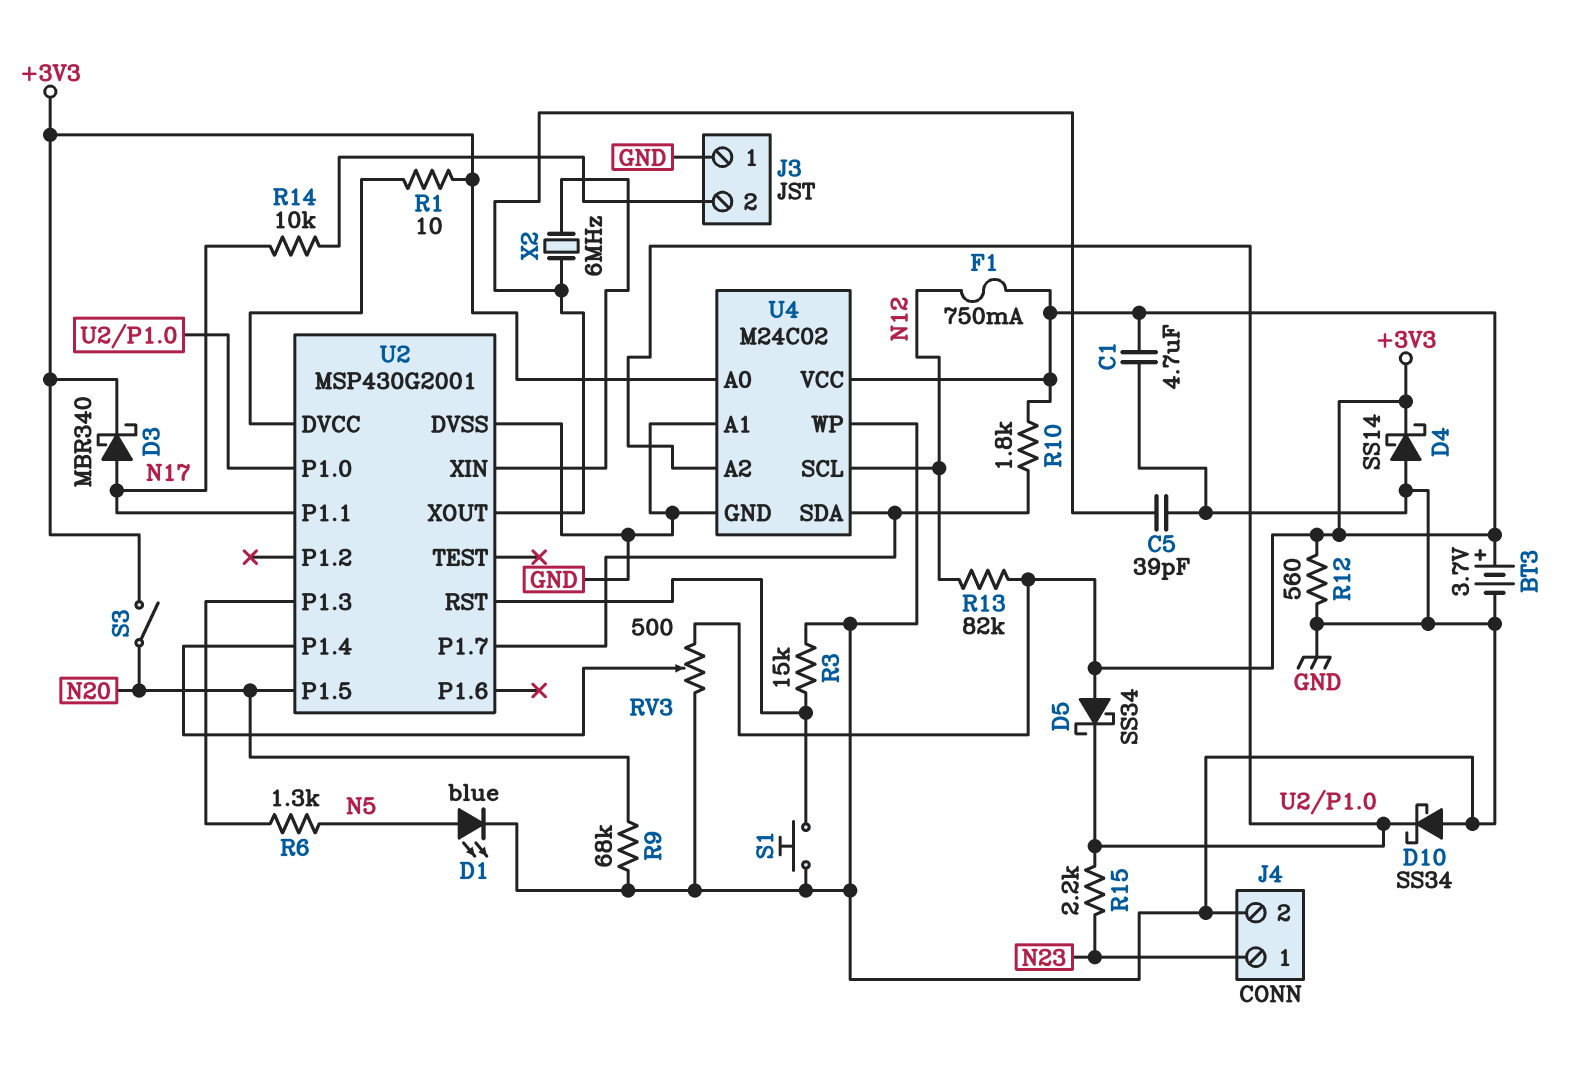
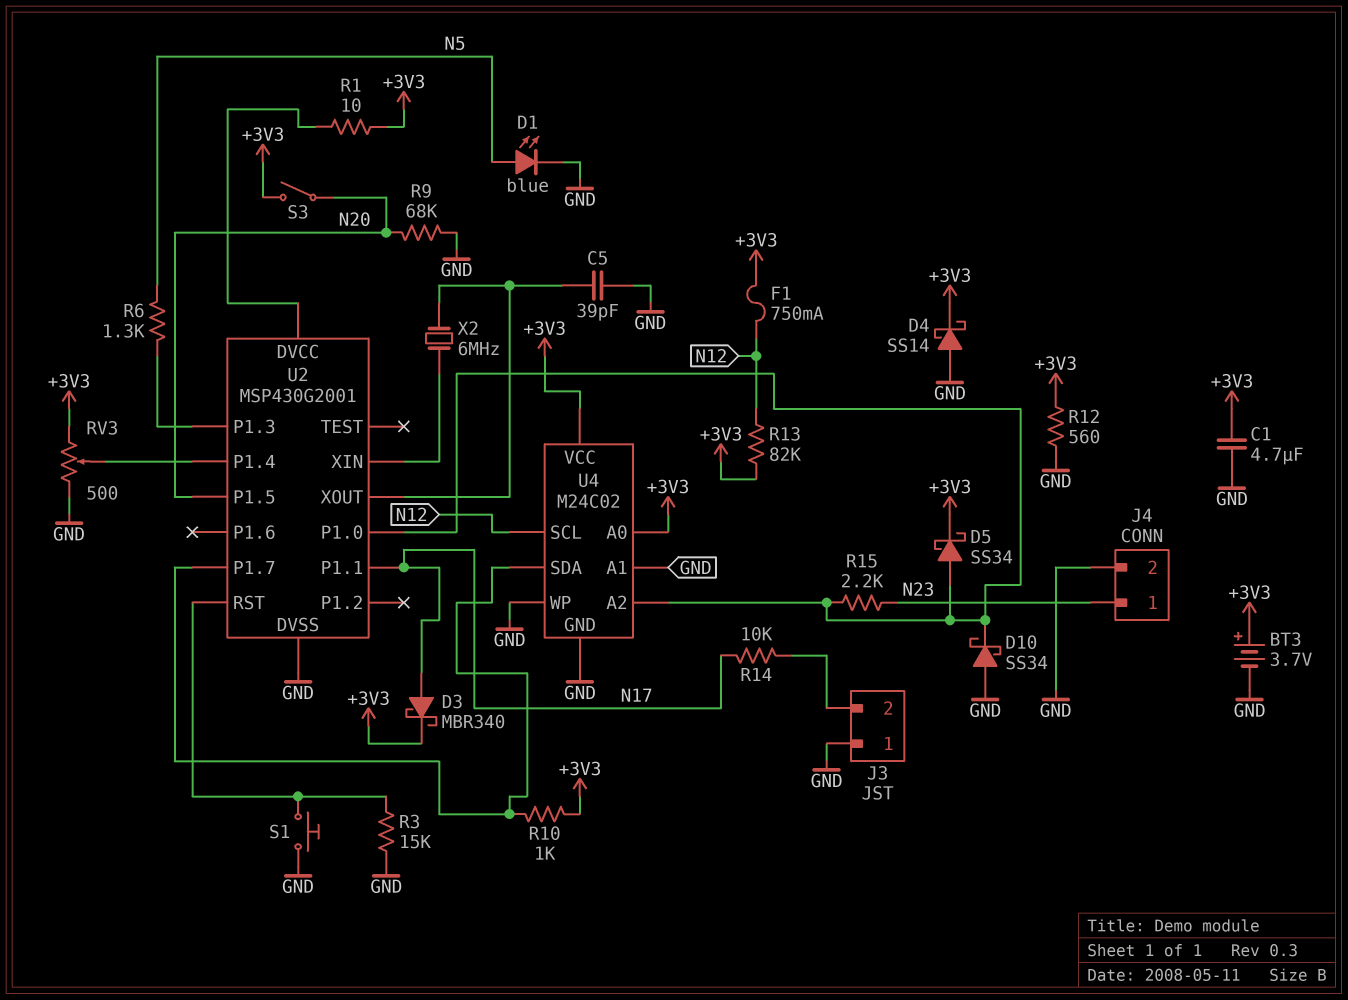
D5: schottky SS34 (A +3V3, K U2/P1.0) -> schottky SS34 (A U2/P1.0, K +3V3)
R10: 1.8k (+3V3, U2/P1.7) -> 1k (+3V3, U2/P1.7)

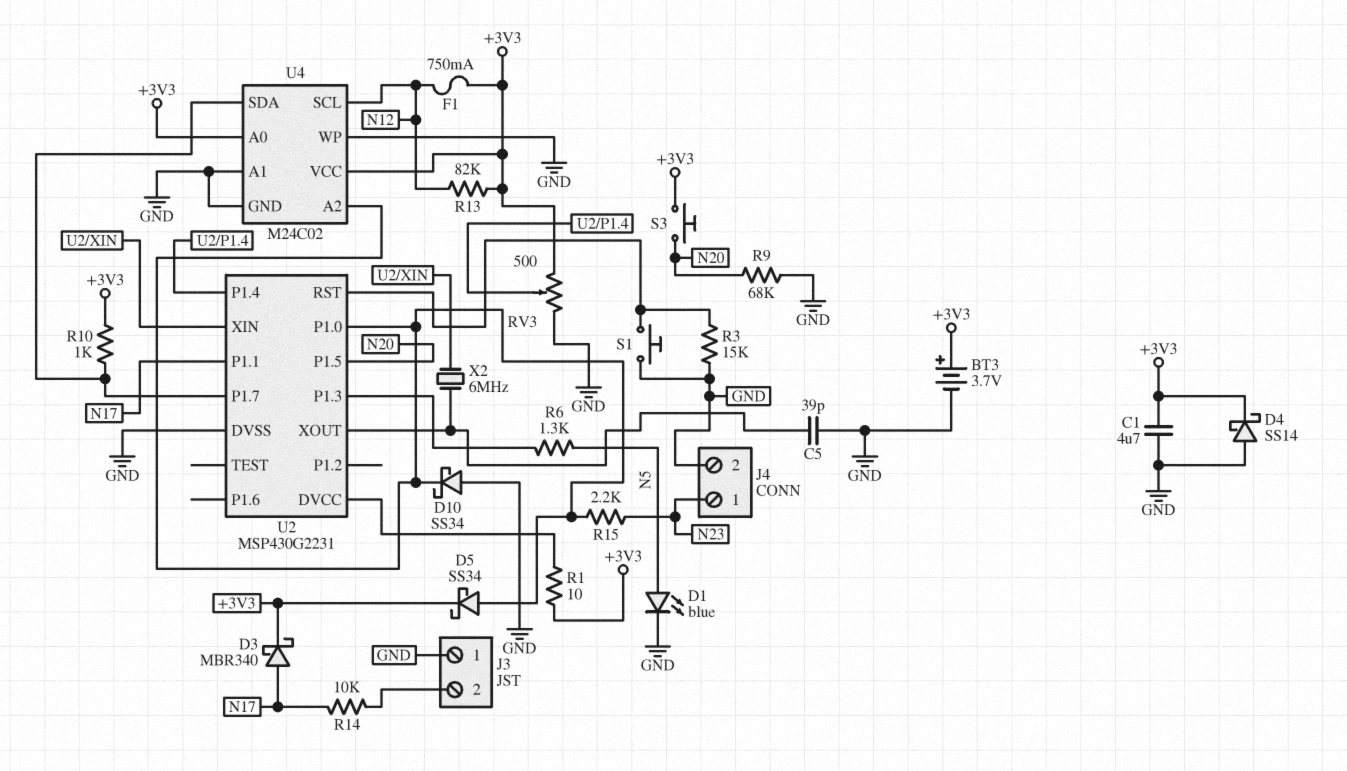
R12: 560 (+3V3, GND) -> none
S3: switch (+3V3, N20) -> button (+3V3, N20)
U2: MSP430G2001 -> MSP430G2231

